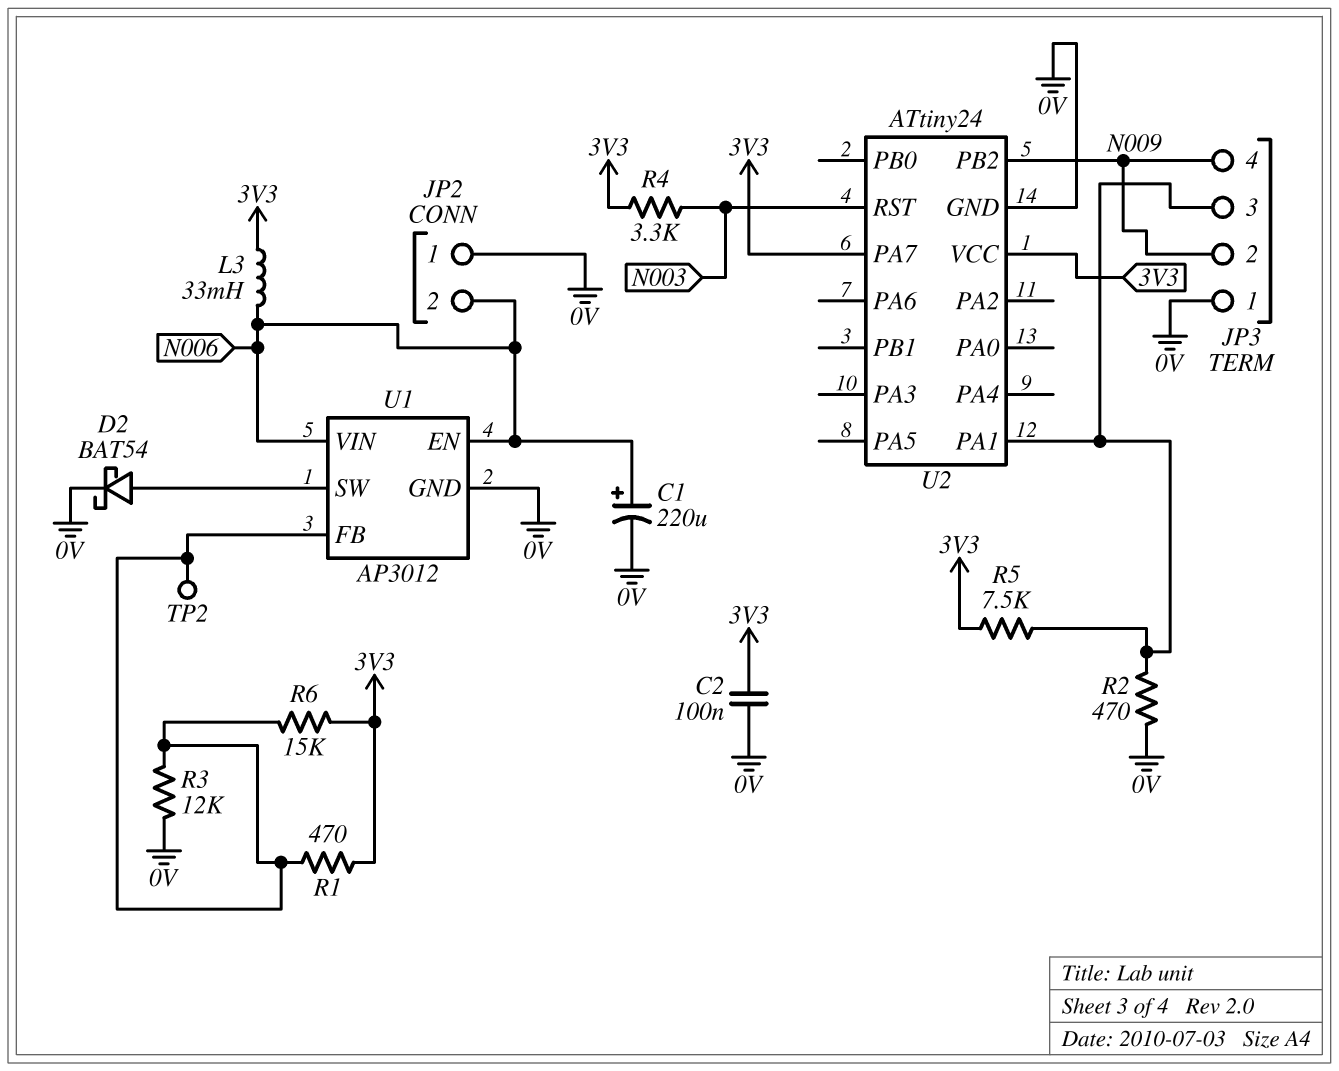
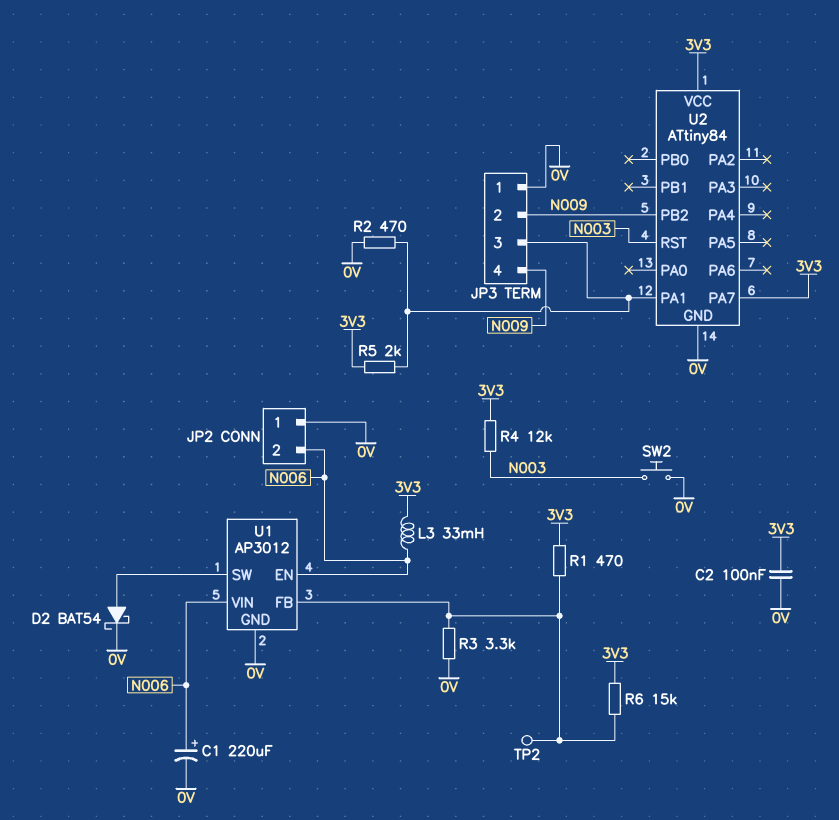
R3: 12k (0V, U1/FB) -> 3.3k (0V, U1/FB)
R4: 3.3k (3V3, N003) -> 12k (3V3, N003)
R5: 7.5k (3V3, JP3/3) -> 2k (3V3, JP3/3)
SW2: none -> button (0V, N003)
U2: ATtiny24 -> ATtiny84

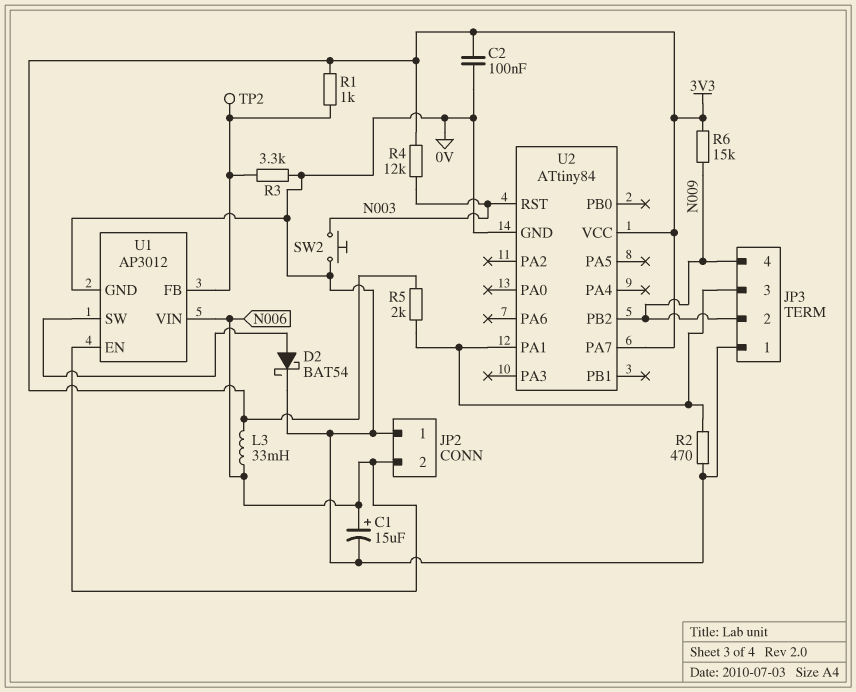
C1: 220uF (plus N006, minus 0V) -> 15uF (plus N006, minus 0V)
R1: 470 (3V3, U1/FB) -> 1k (3V3, U1/FB)
R6: 15k (3V3, U1/FB) -> 15k (3V3, N009)

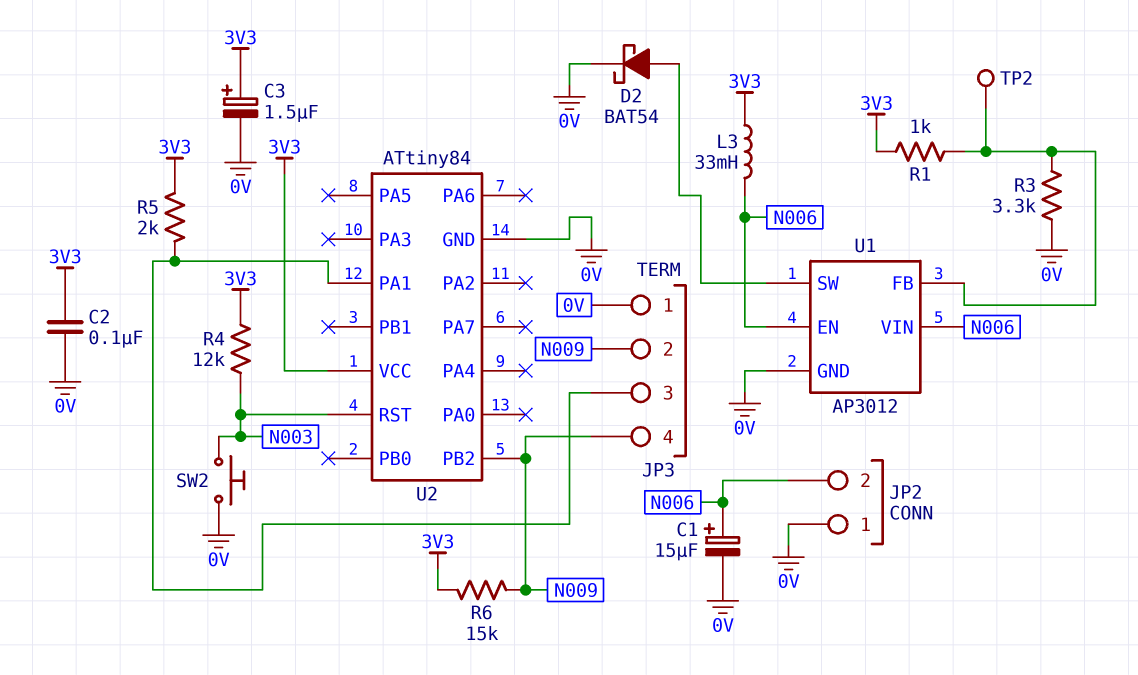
C3: none -> 1.5uF (plus 3V3, minus 0V)
R2: 470 (0V, JP3/3) -> none
U2 pin PA7: 3V3 -> none

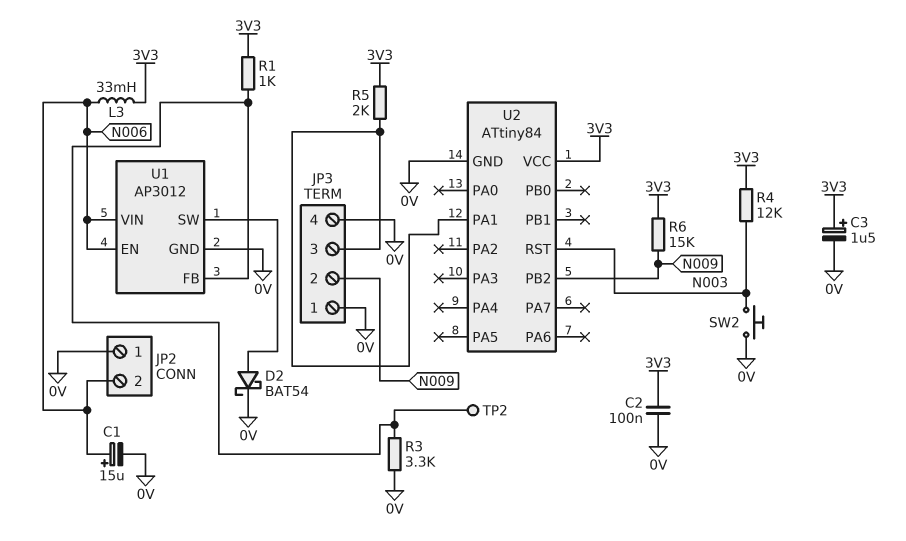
JP3 pin 4: N009 -> 0V

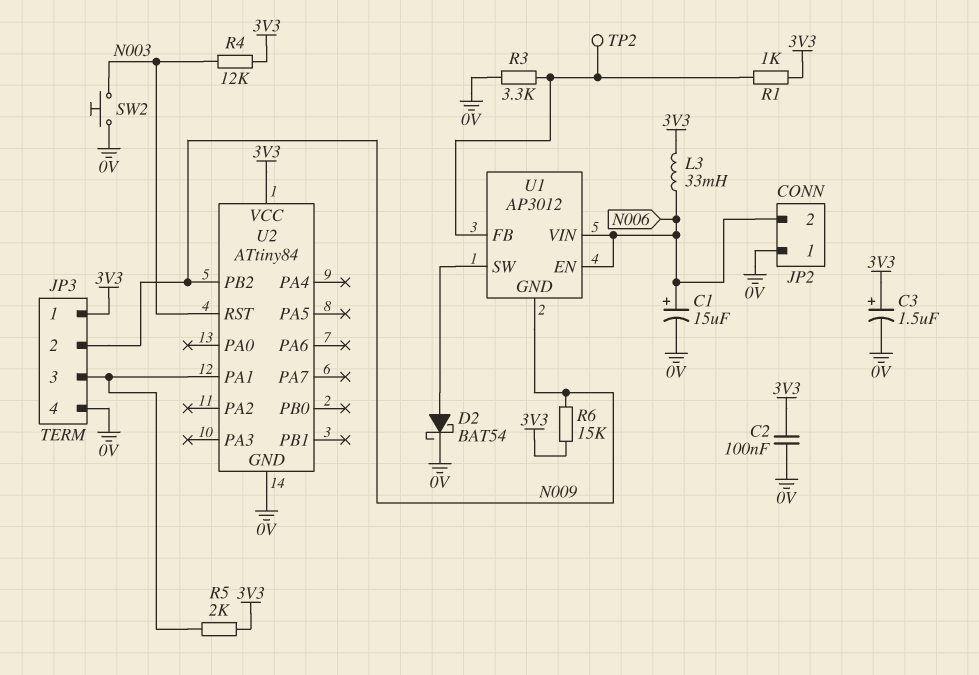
JP3 pin 1: 0V -> 3V3
U1 pin GND: 0V -> N009

